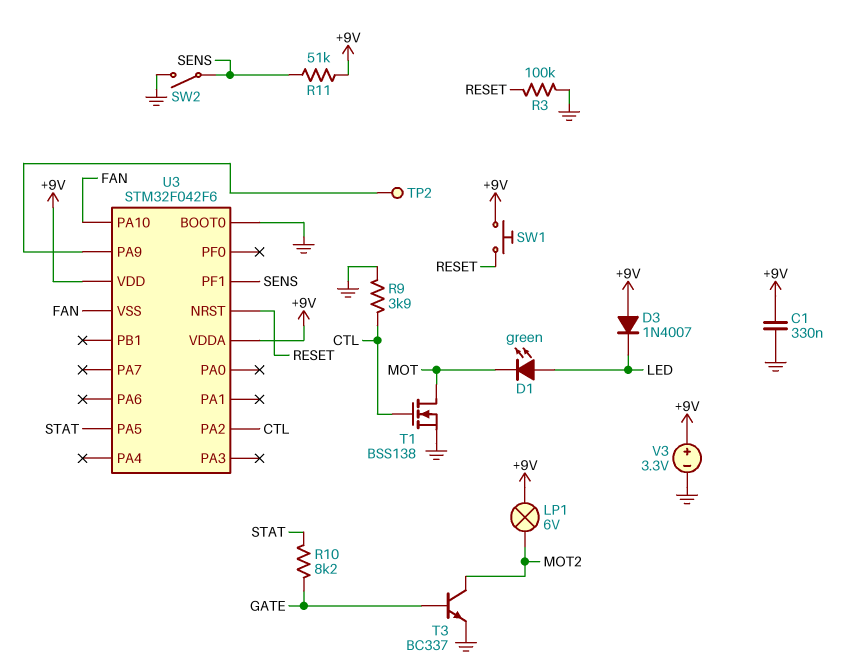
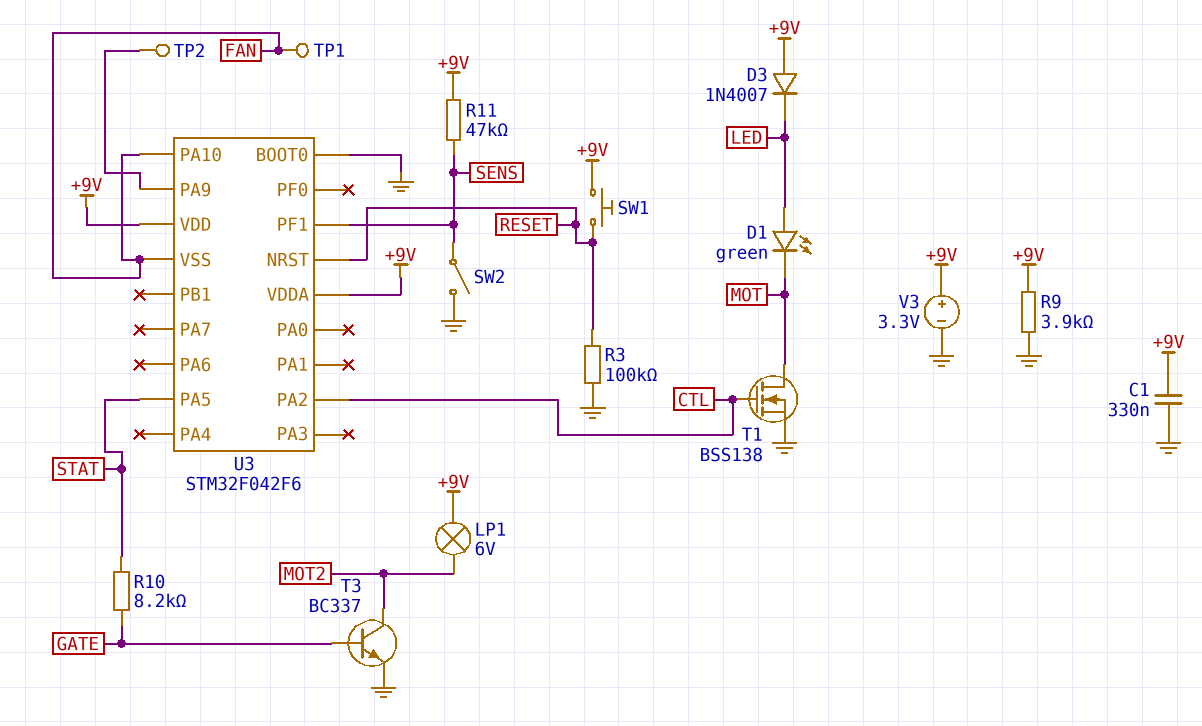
R9: 3.9k (CTL, GND) -> 3.9k (+9V, GND)
R11: 51k (+9V, SENS) -> 47k (+9V, SENS)
TP1: none -> test point (FAN)

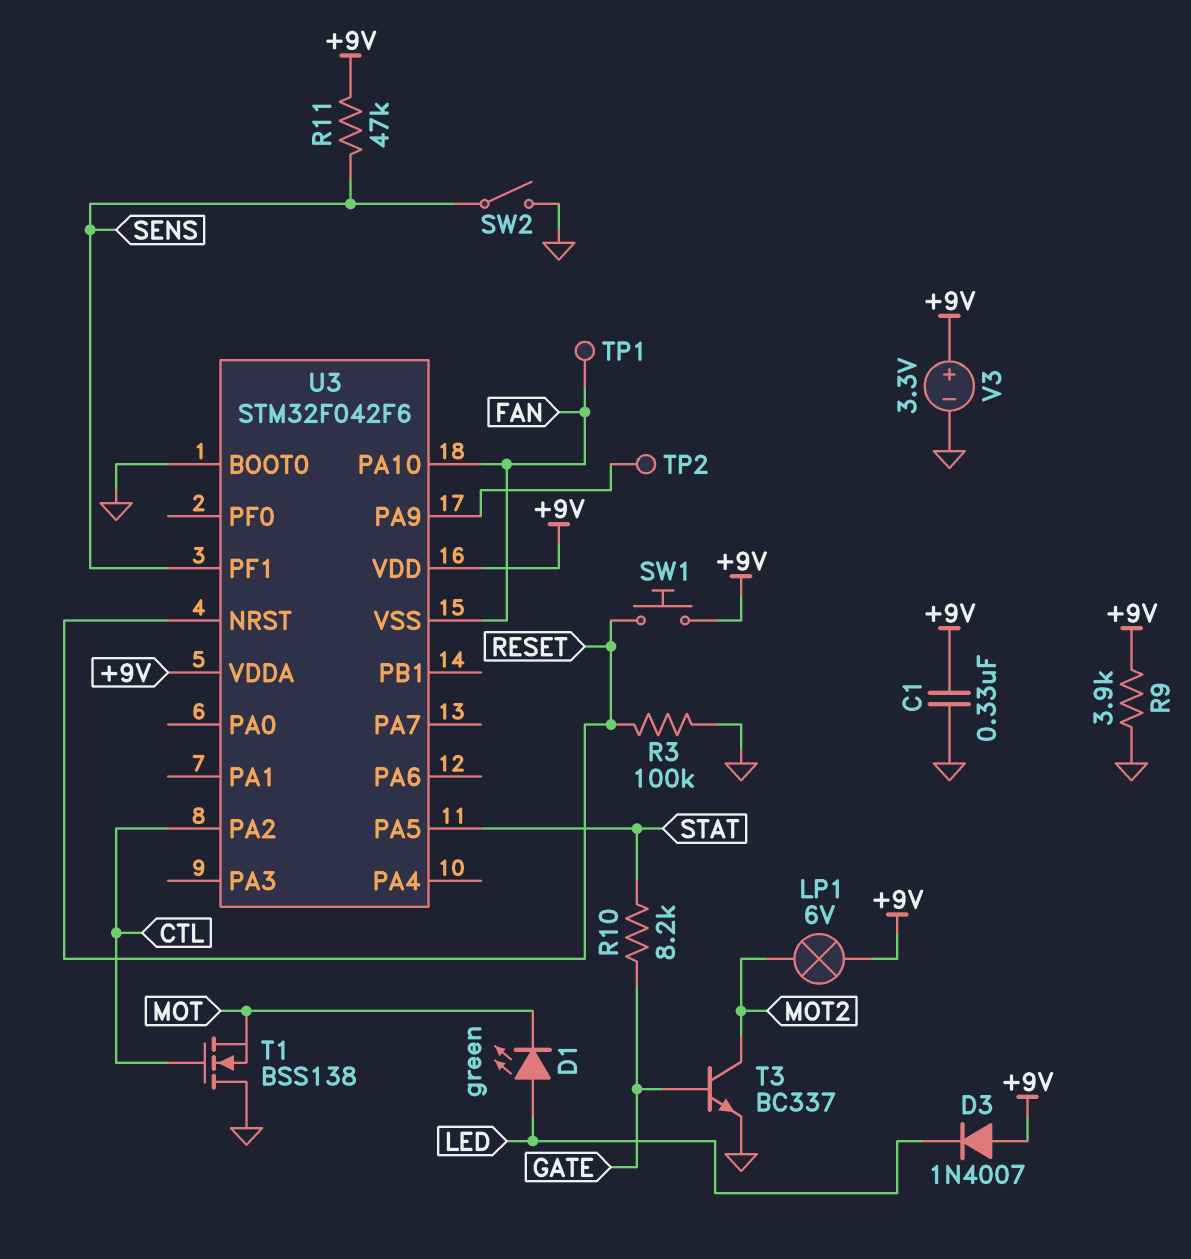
T1: NMOS BSS138 (G CTL, D MOT, S GND) -> NMOS BSS138 (G CTL, D GND, S MOT)

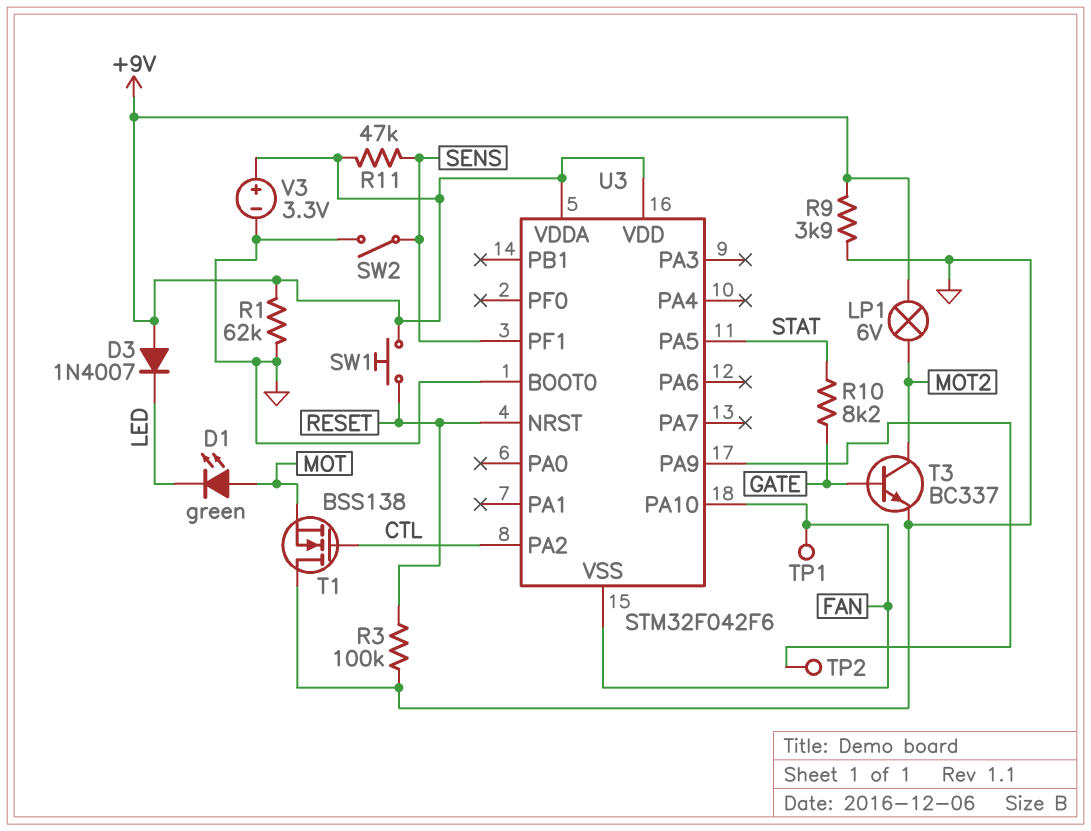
C1: 330nF (+9V, GND) -> none
D1: LED green (A LED, K MOT) -> LED green (A MOT, K LED)
R1: none -> 62k (+9V, GND)

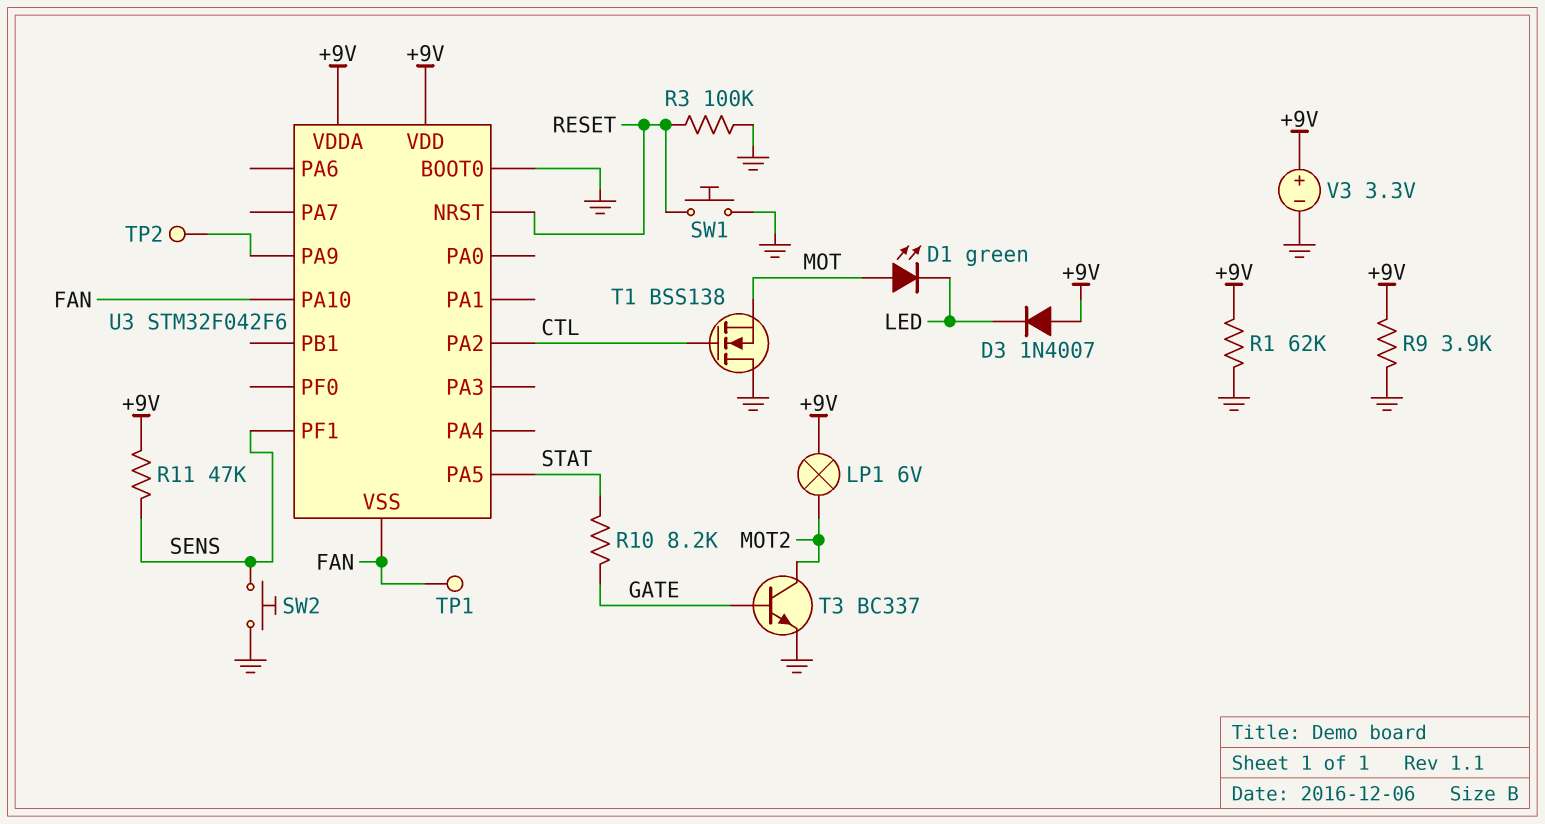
SW1: button (+9V, RESET) -> button (GND, RESET)
SW2: switch (GND, SENS) -> button (GND, SENS)

